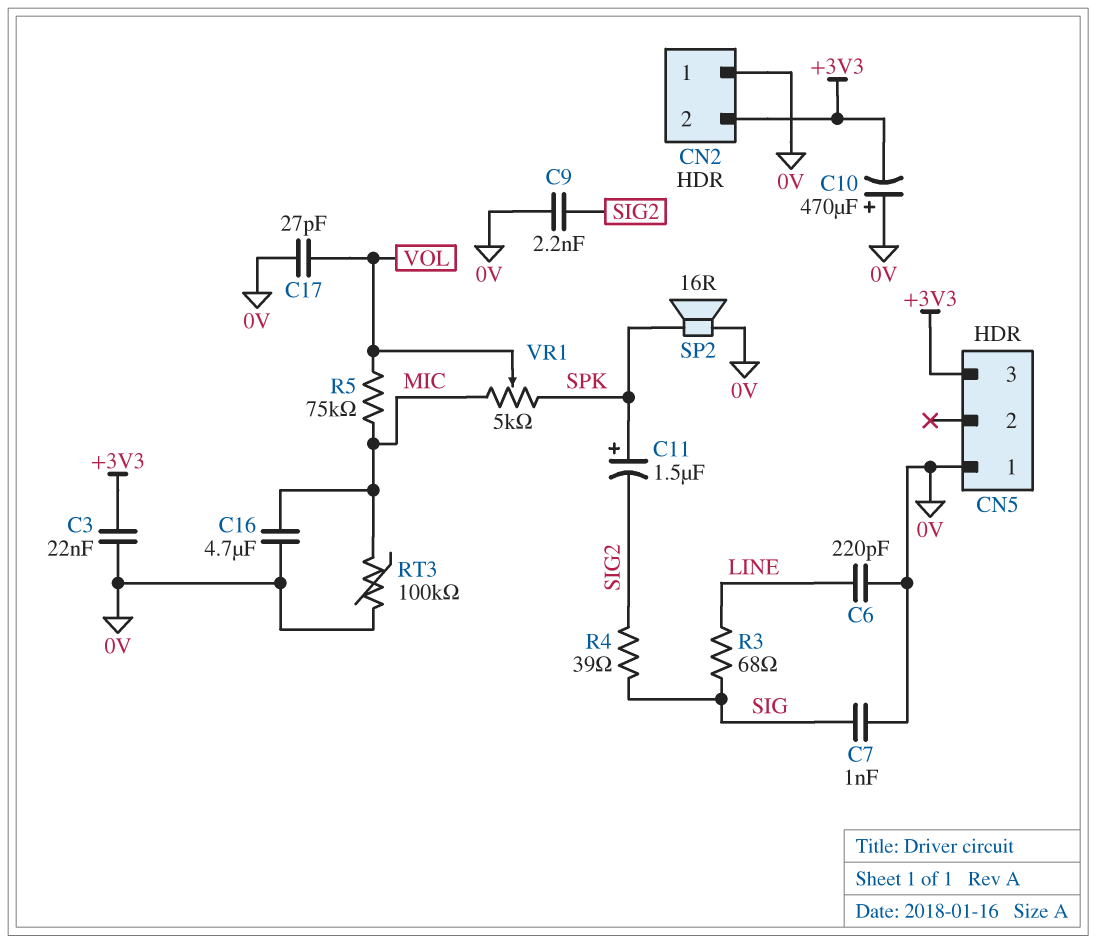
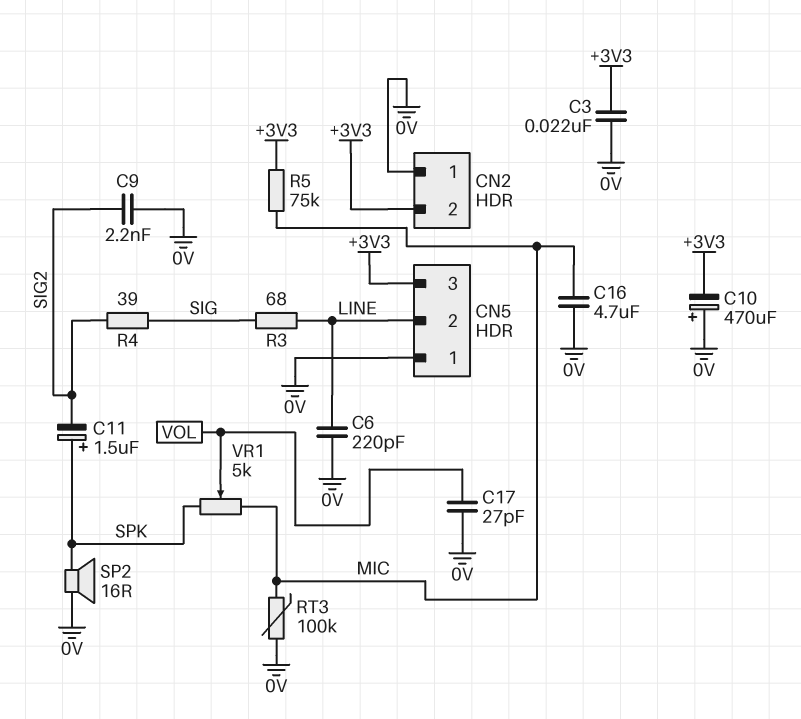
C7: 1nF (0V, SIG) -> none
CN5 pin 2: none -> LINE
R5: 75k (MIC, VOL) -> 75k (+3V3, MIC)

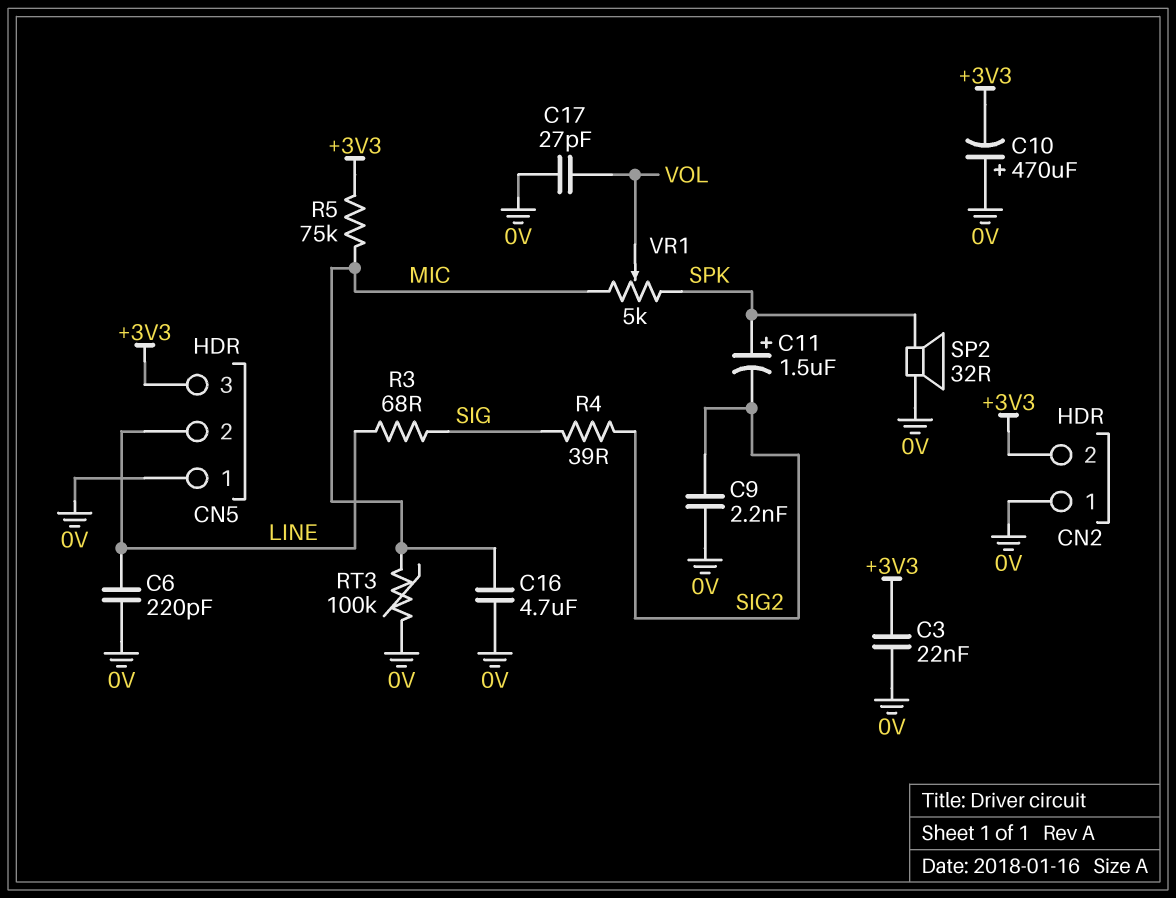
SP2: speaker 16R (0V, SPK) -> speaker 32R (0V, SPK)

